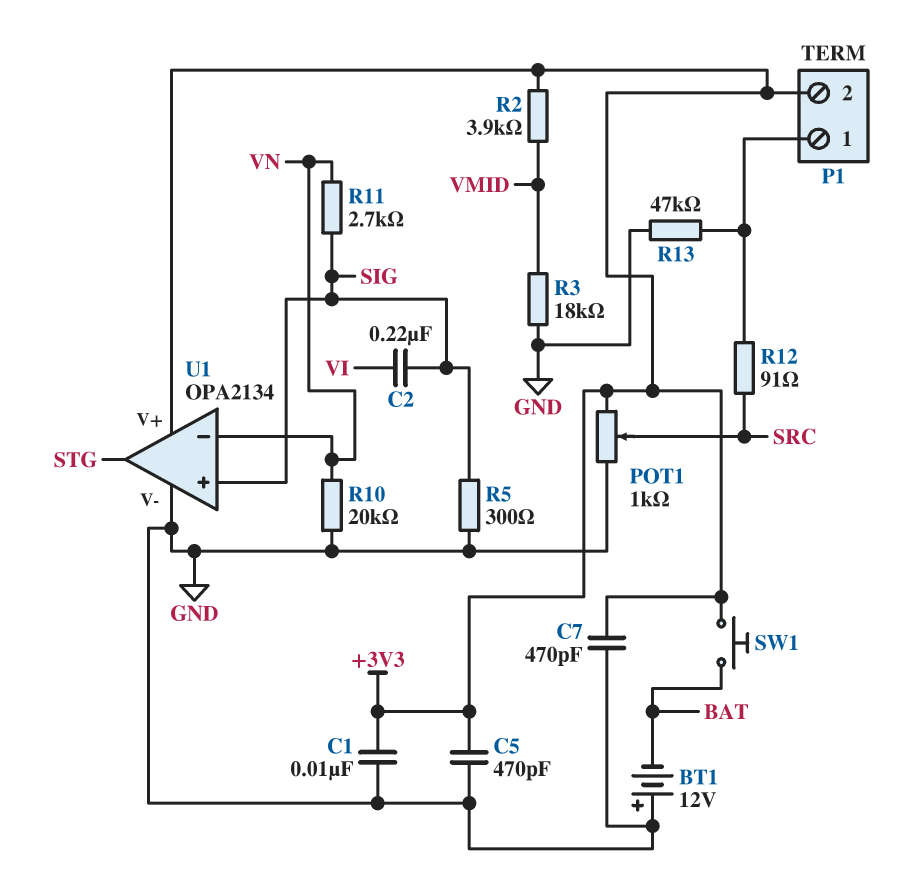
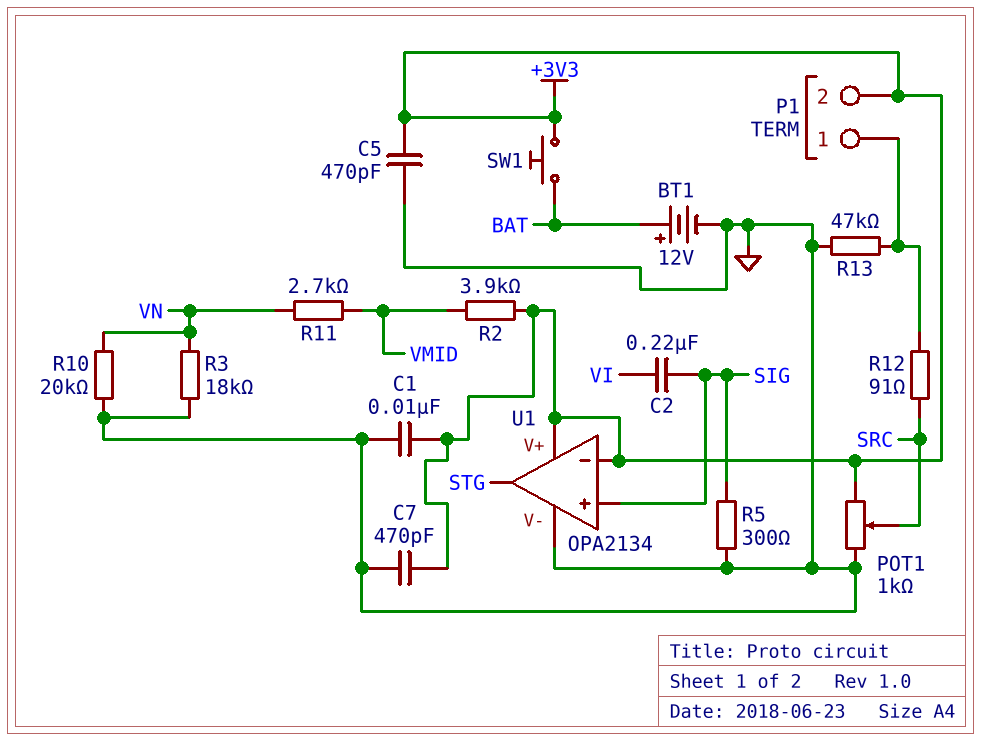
BT1: 12V (plus GND, minus BAT) -> 12V (plus BAT, minus GND)
R3: 18k (GND, VMID) -> 18k (GND, VN)
R11: 2.7k (SIG, VN) -> 2.7k (VMID, VN)
U1 pin in-: VN -> +3V3

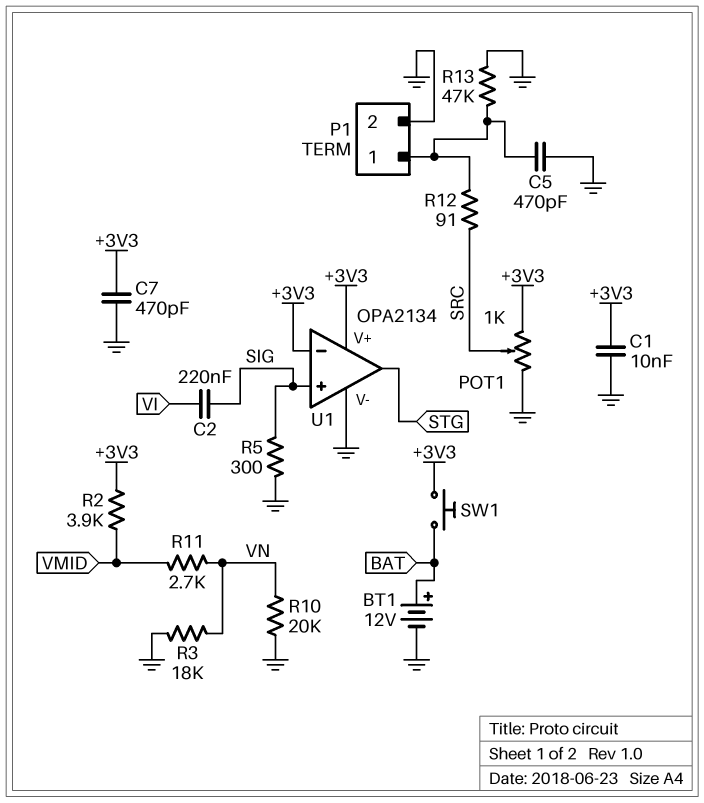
C5: 470pF (+3V3, GND) -> 470pF (GND, P1/1)
P1 pin 2: +3V3 -> GND

